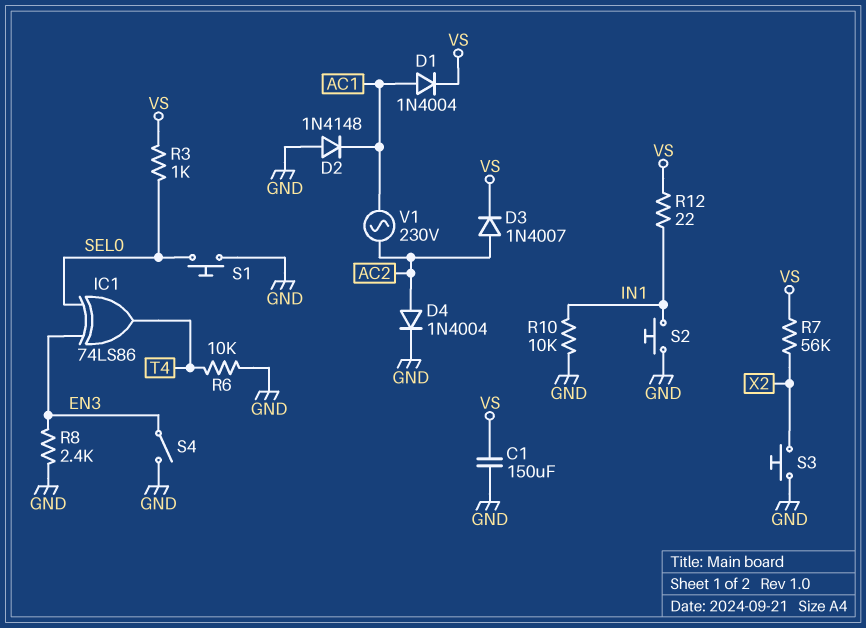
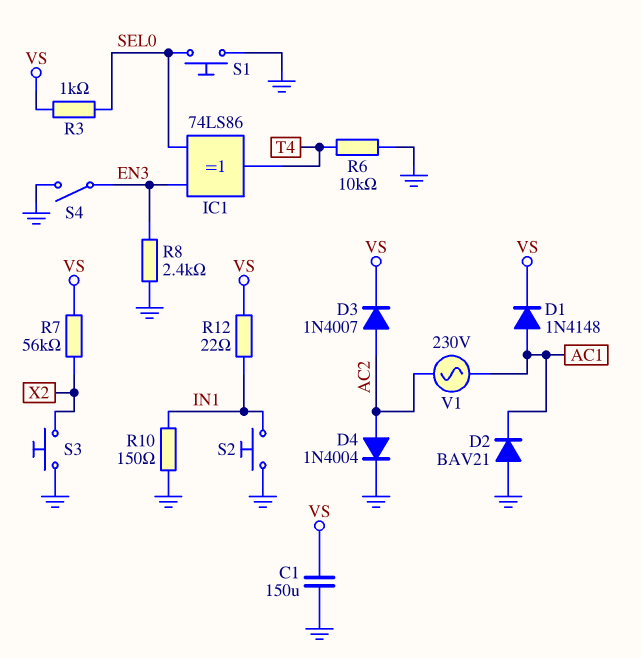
D1: diode 1N4004 (A AC1, K VS) -> diode 1N4148 (A AC1, K VS)
D2: diode 1N4148 (A GND, K AC1) -> diode BAV21 (A GND, K AC1)
R10: 10k (GND, IN1) -> 150 (GND, IN1)

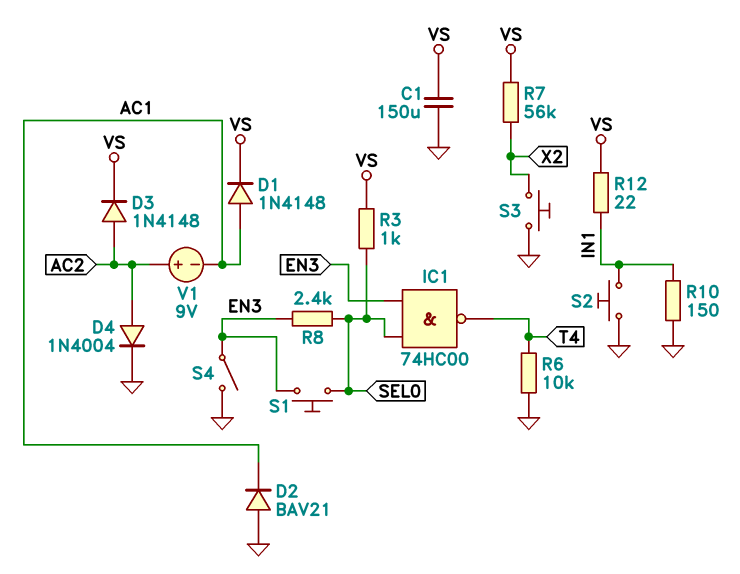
D3: diode 1N4007 (A AC2, K VS) -> diode 1N4148 (A AC2, K VS)
IC1: XOR 74LS86 (in EN3, in SEL0, out T4) -> NAND 74HC00 (in EN3, in SEL0, out T4)
R8: 2.4k (EN3, GND) -> 2.4k (EN3, SEL0)
S1: button (GND, SEL0) -> button (EN3, SEL0)
V1: AC 230V (AC1, AC2) -> 9V (plus AC2, minus AC1)

